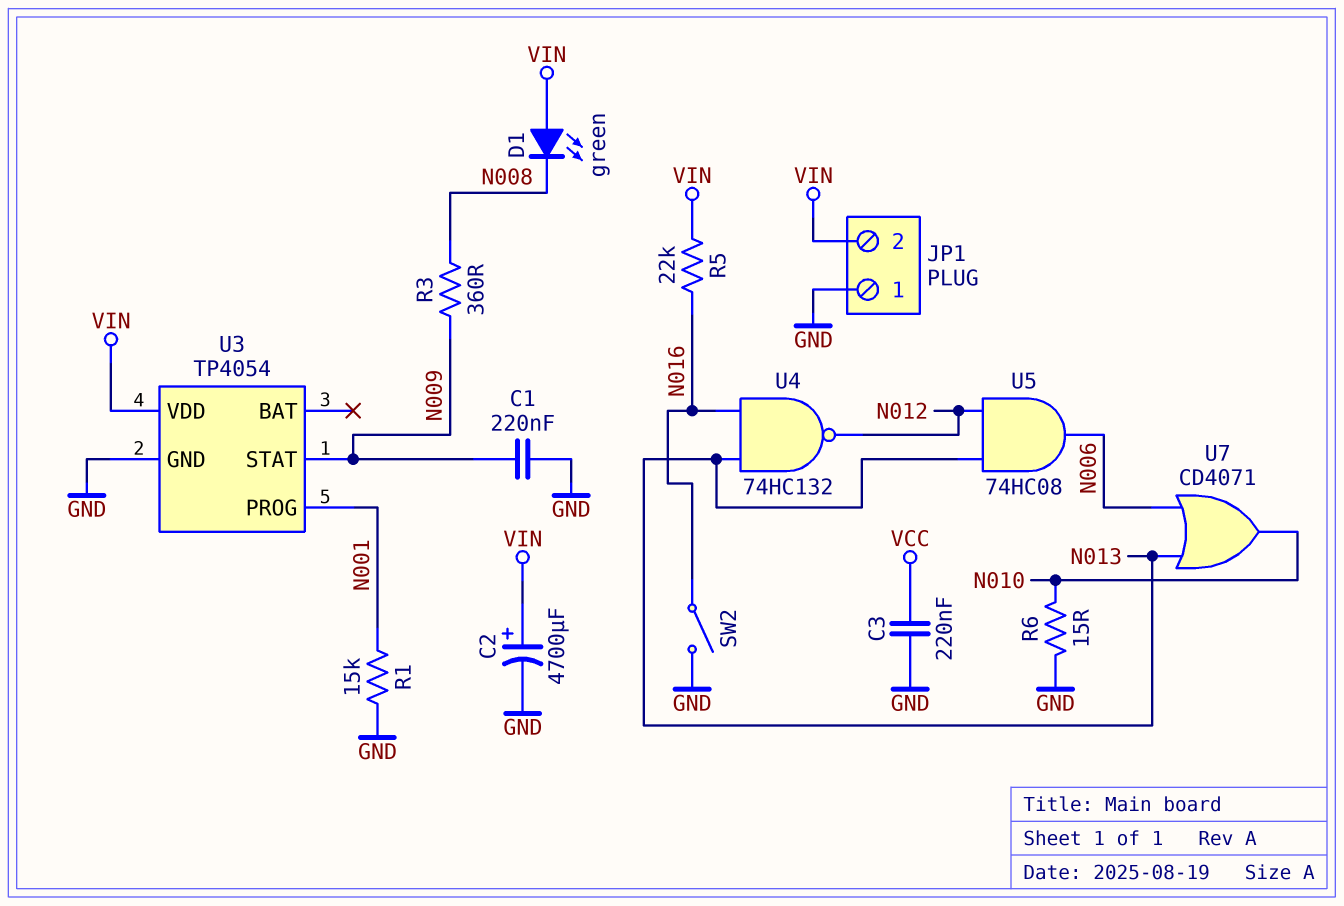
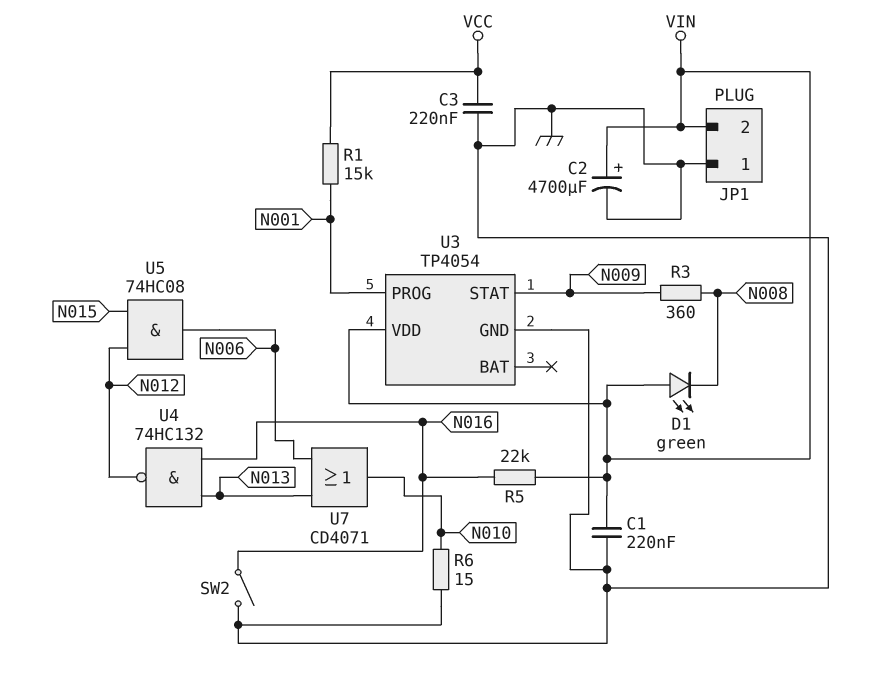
C1: 220nF (GND, N009) -> 220nF (GND, VIN)
R1: 15k (GND, N001) -> 15k (N001, VCC)
U5: AND 74HC08 (in N012, in N013, out N006) -> AND 74HC08 (in N012, in N015, out N006)

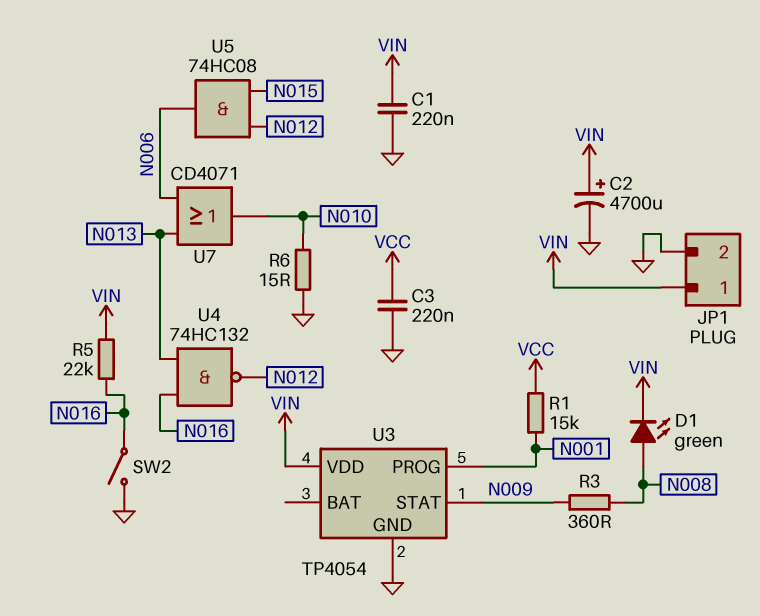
D1: LED green (A VIN, K N008) -> LED green (A N008, K VIN)
JP1 pin 1: GND -> VIN
JP1 pin 2: VIN -> GND

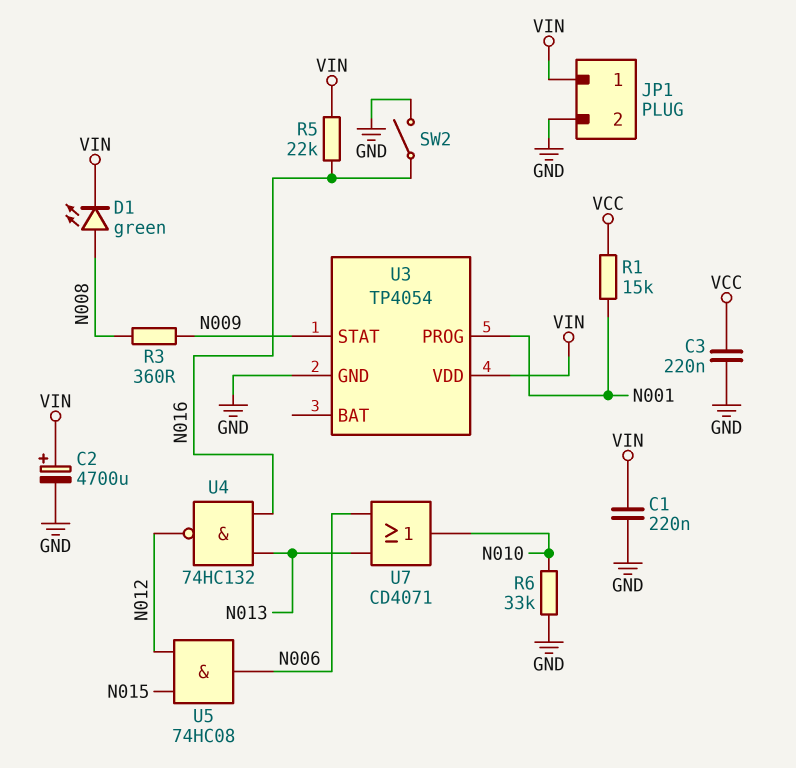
R6: 15 (GND, N010) -> 33k (GND, N010)

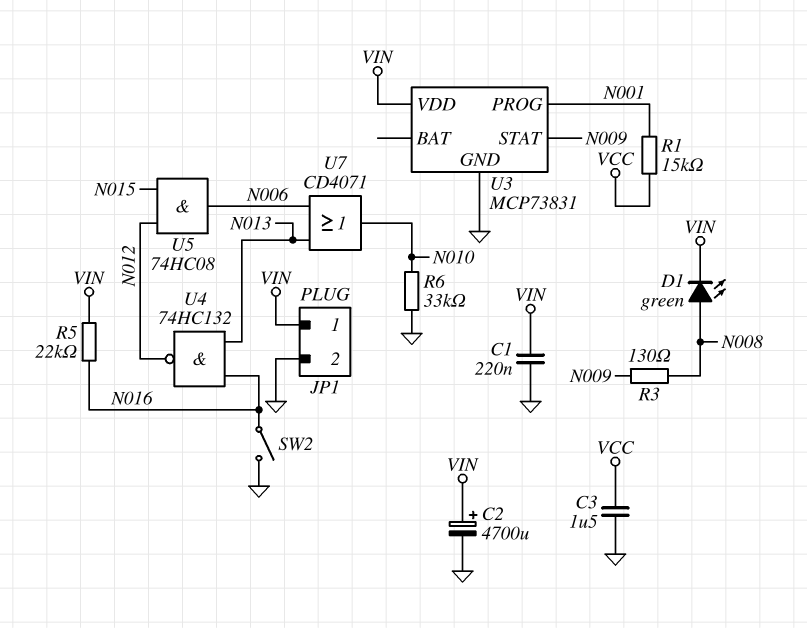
C3: 220nF (GND, VCC) -> 1.5uF (GND, VCC)
R3: 360 (N008, N009) -> 130 (N008, N009)
U3: TP4054 -> MCP73831

